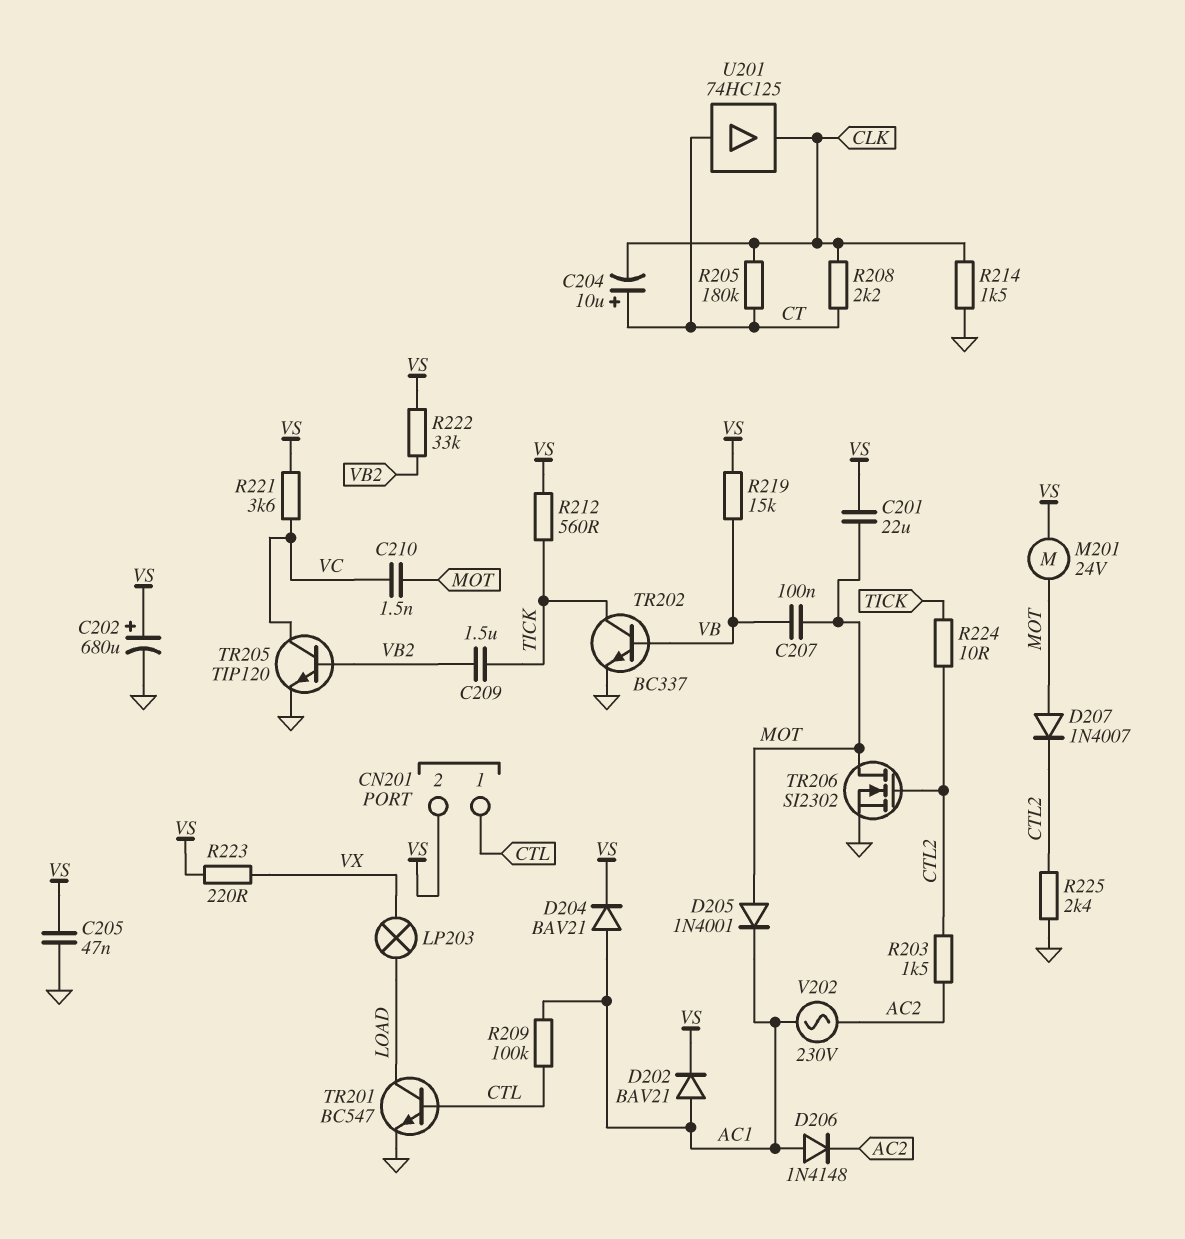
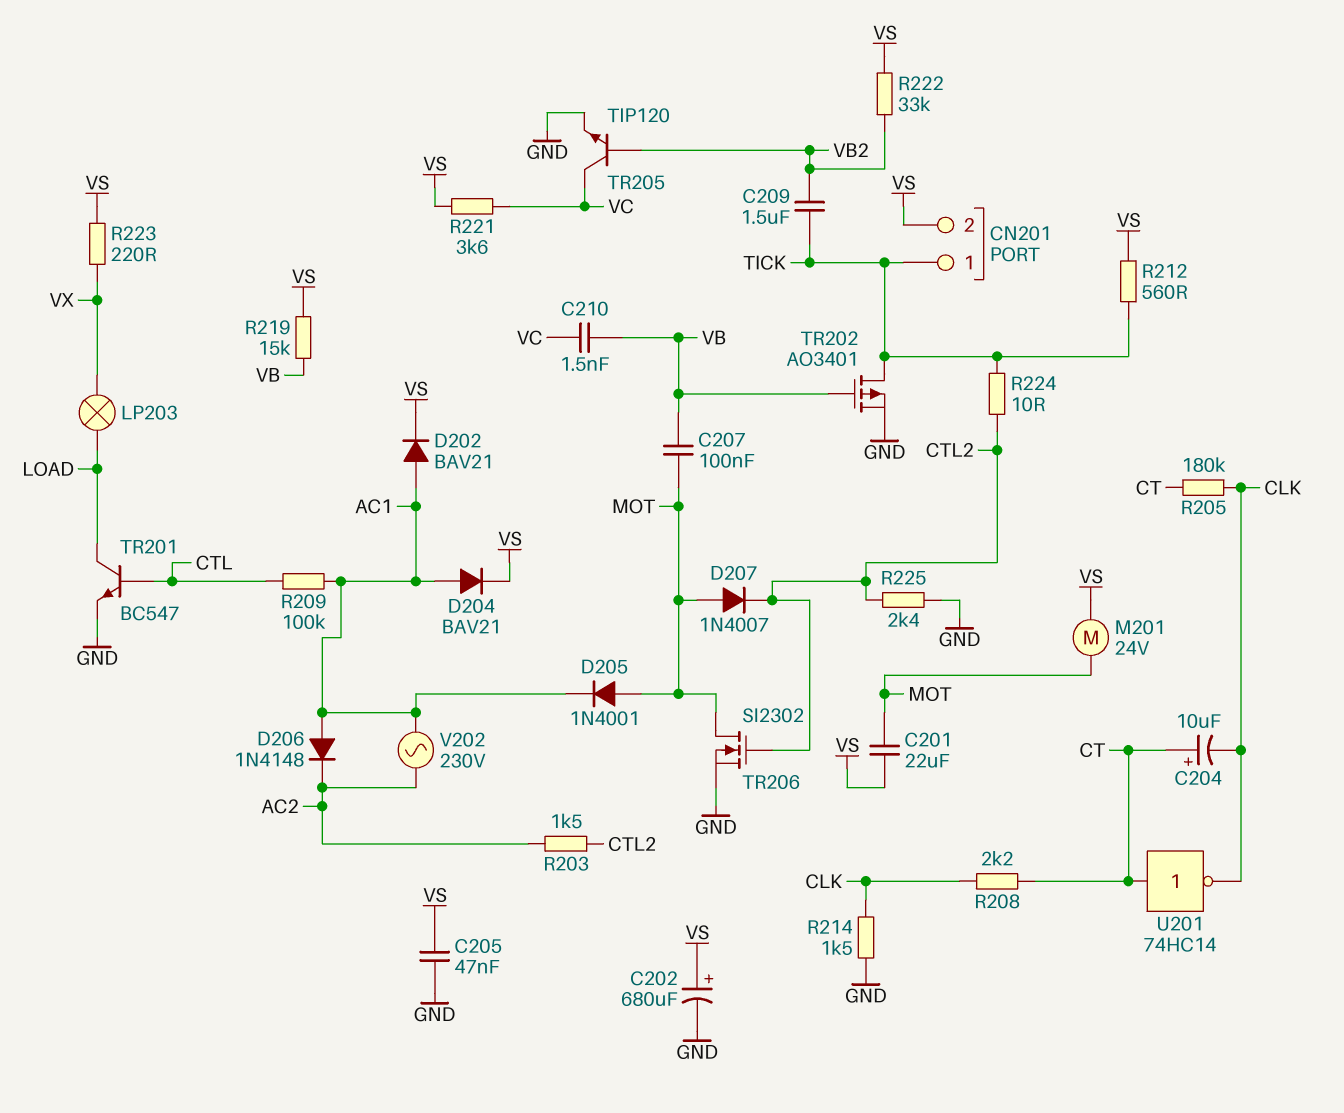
C210: 1.5nF (MOT, VC) -> 1.5nF (VB, VC)
CN201 pin 1: CTL -> TICK
TR202: NPN BC337 (B VB, C TICK, E GND) -> PMOS AO3401 (G VB, D TICK, S GND)
U201: buffer 74HC125 (in CT, out CLK) -> NOT 74HC14 (in CT, out CLK)

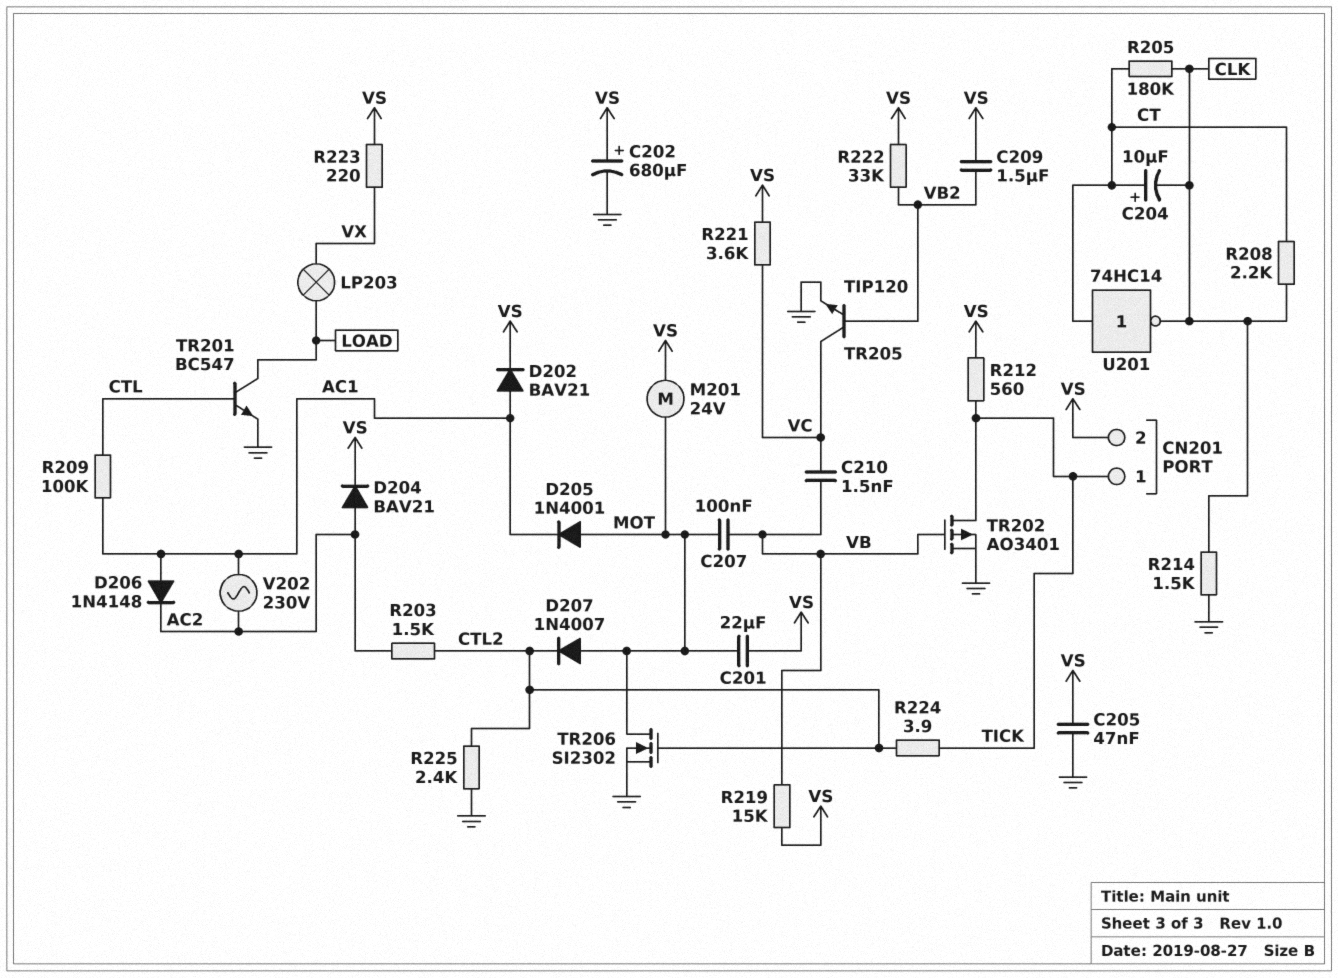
C209: 1.5uF (TICK, VB2) -> 1.5uF (VB2, VS)
D204: diode BAV21 (A AC1, K VS) -> diode BAV21 (A AC2, K VS)
R224: 10 (CTL2, TICK) -> 3.9 (CTL2, TICK)

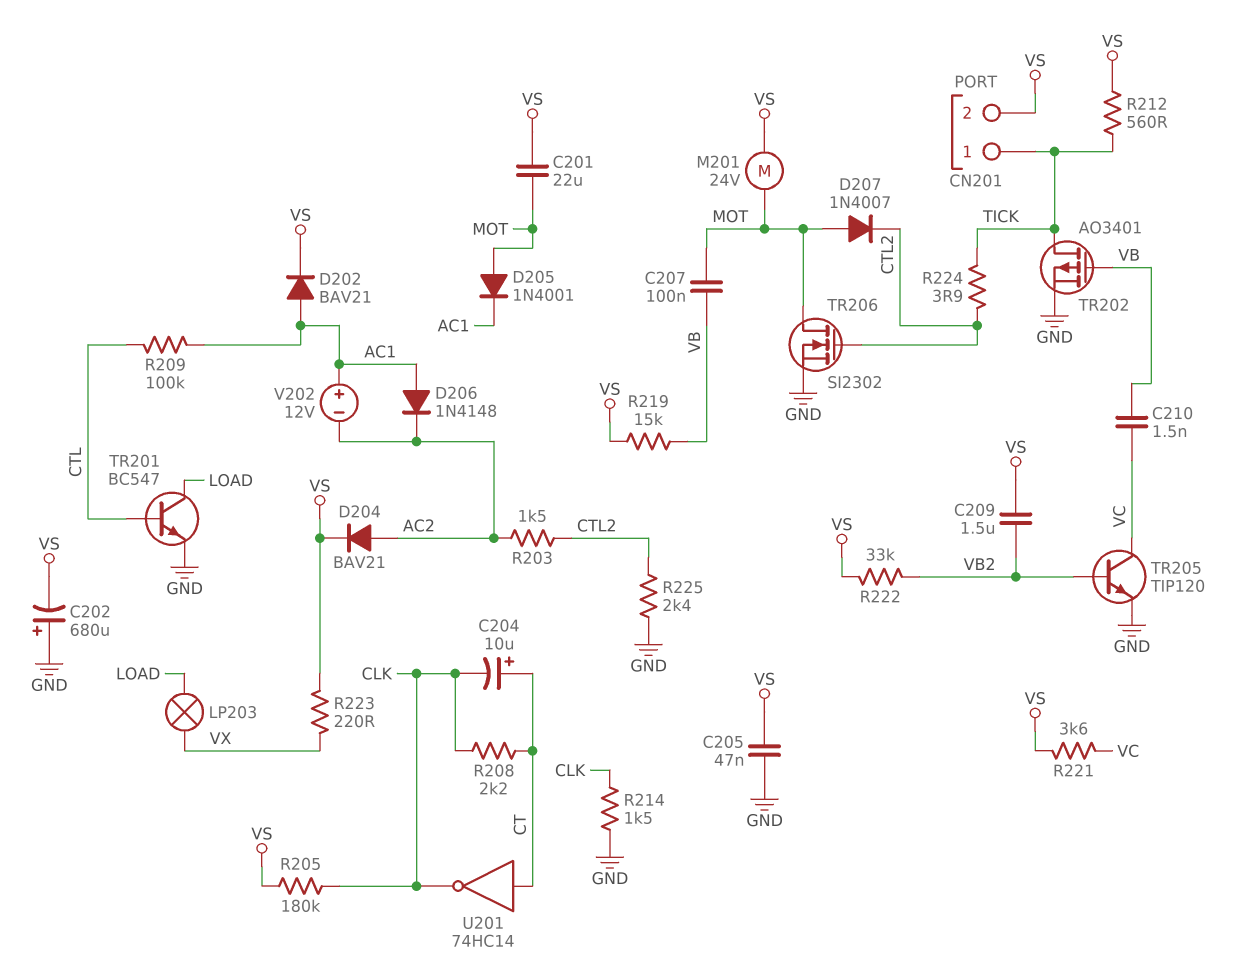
C202: 680uF (plus VS, minus GND) -> 680uF (plus GND, minus VS)
R205: 180k (CLK, CT) -> 180k (CLK, VS)
V202: AC 230V (AC1, AC2) -> 12V (plus AC1, minus AC2)

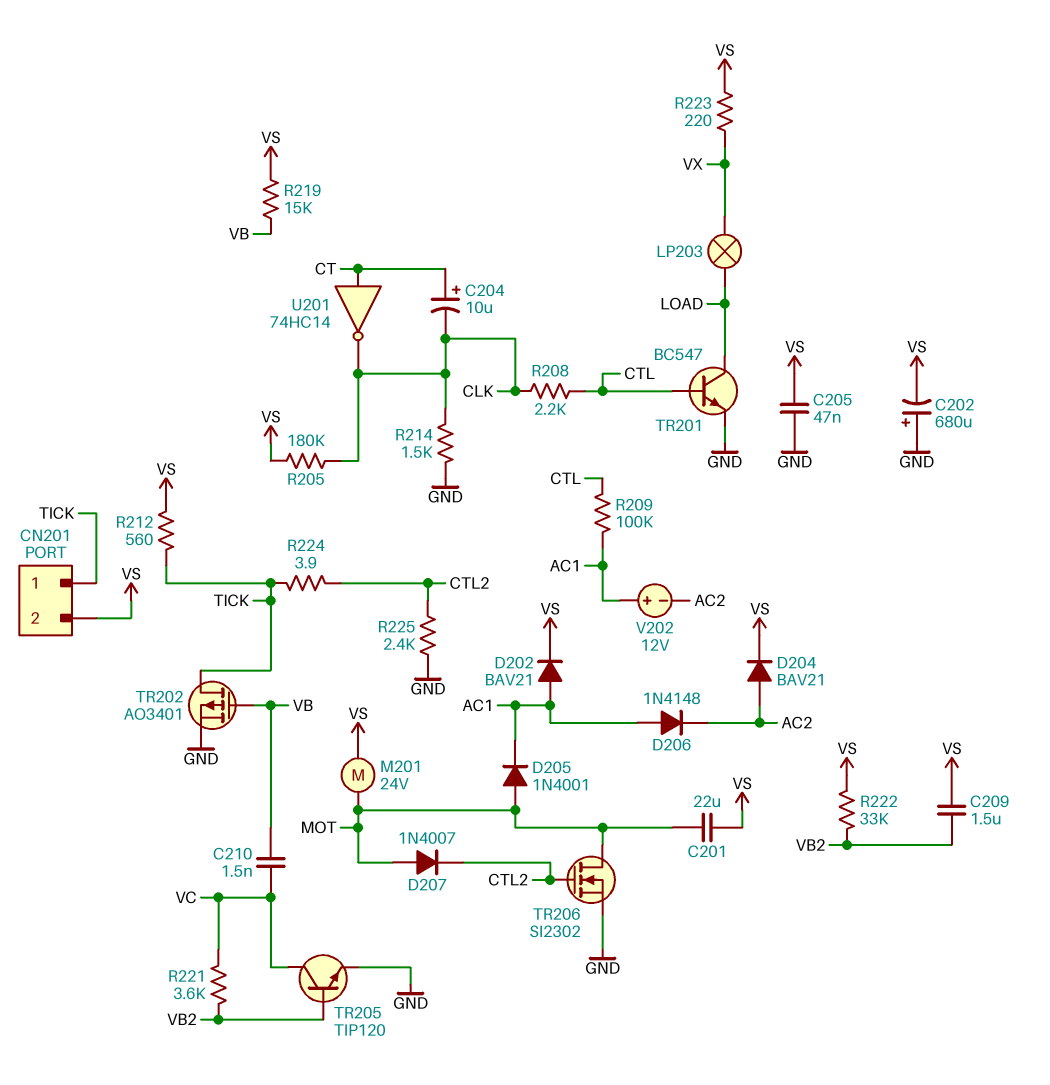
C207: 100nF (MOT, VB) -> none
R203: 1.5k (AC2, CTL2) -> none
R208: 2.2k (CLK, CT) -> 2.2k (CLK, CTL)
R221: 3.6k (VC, VS) -> 3.6k (VB2, VC)

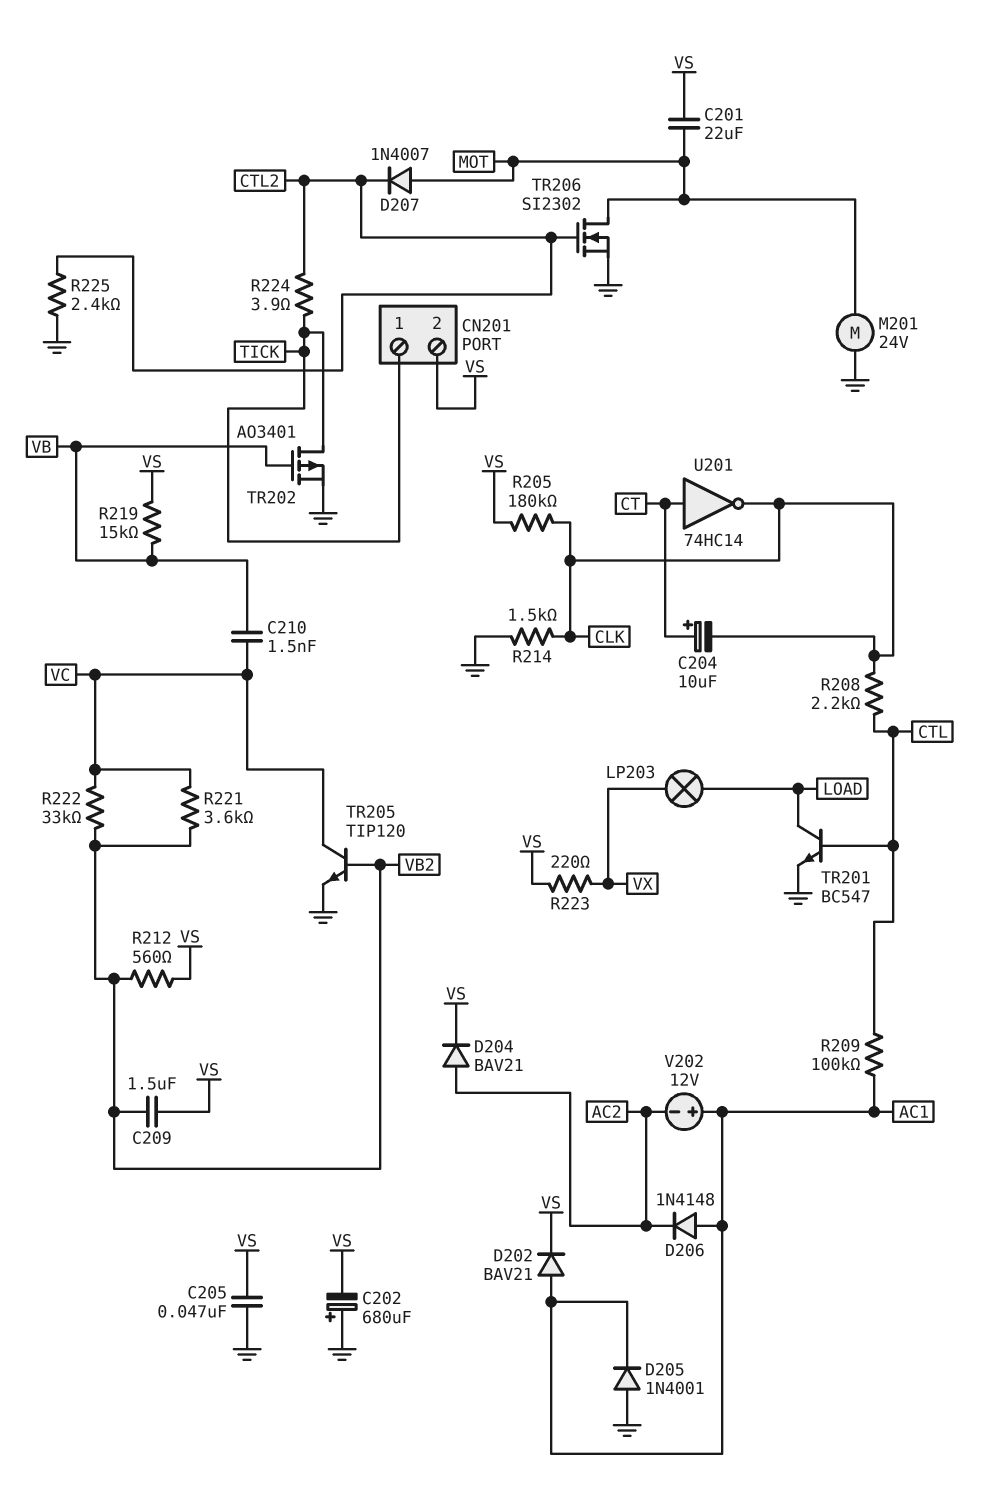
D205: diode 1N4001 (A MOT, K AC1) -> diode 1N4001 (A GND, K AC1)
M201: motor 24V (MOT, VS) -> motor 24V (GND, MOT)
R212: 560 (TICK, VS) -> 560 (VB2, VS)
R222: 33k (VB2, VS) -> 33k (VB2, VC)

